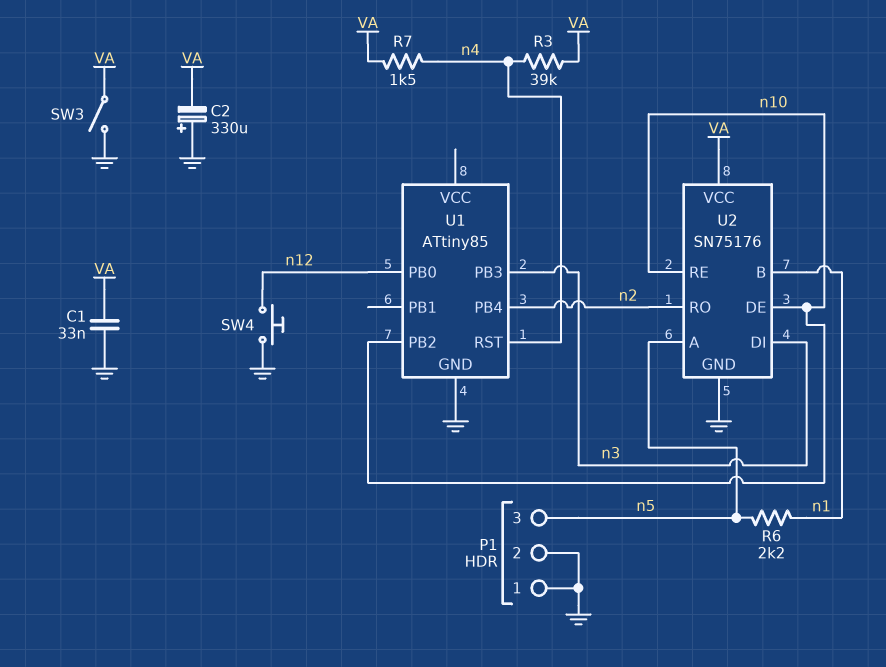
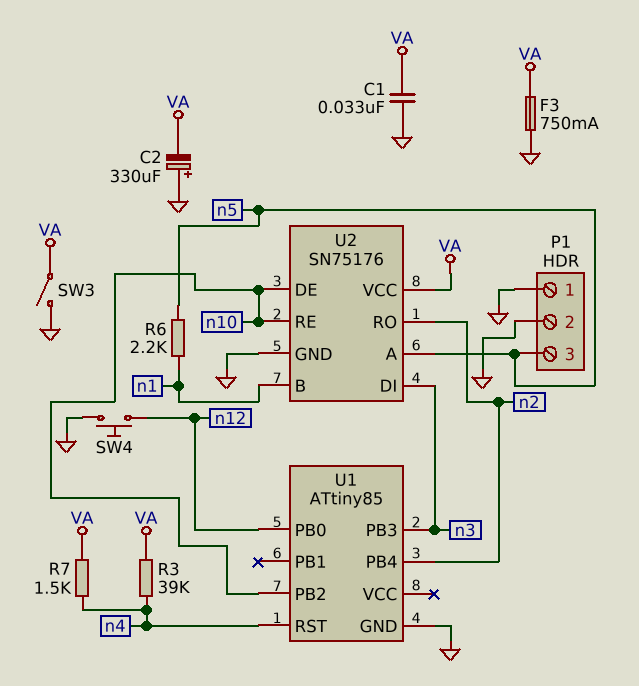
F3: none -> 750mA (GND, VA)

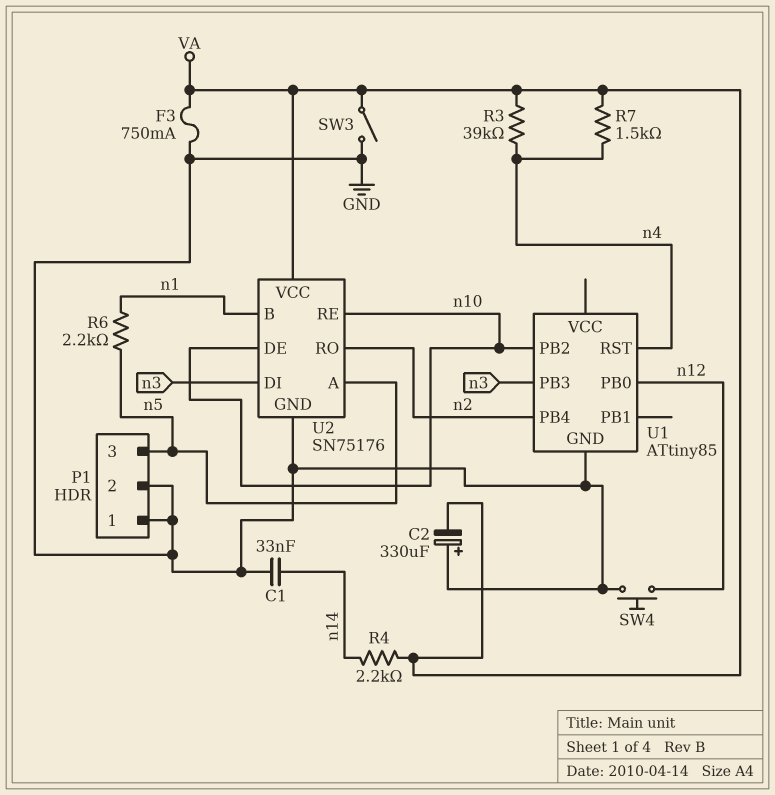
C1: 33nF (GND, VA) -> 33nF (GND, n14)
R4: none -> 2.2k (VA, n14)

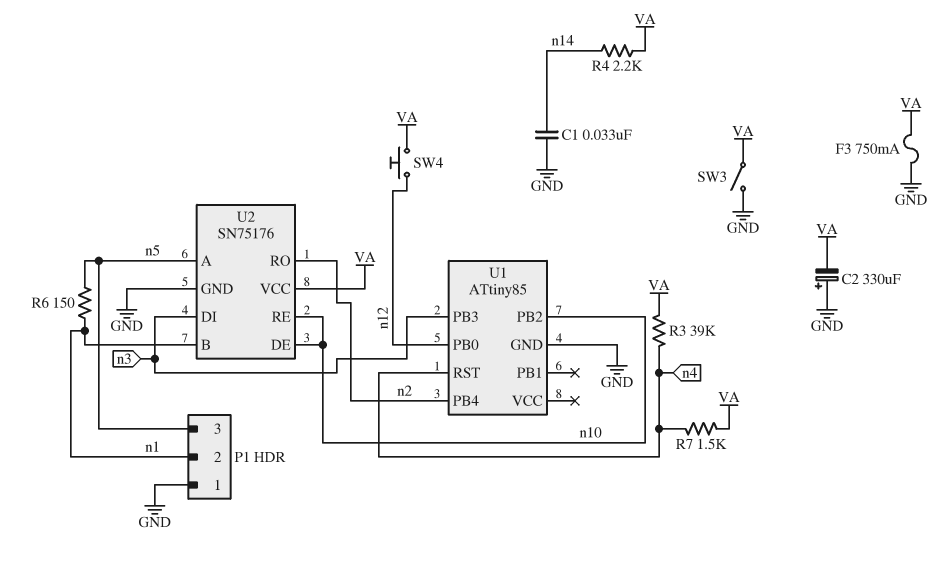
P1 pin 2: GND -> n1
R6: 2.2k (n1, n5) -> 150 (n1, n5)
SW4: button (GND, n12) -> button (VA, n12)

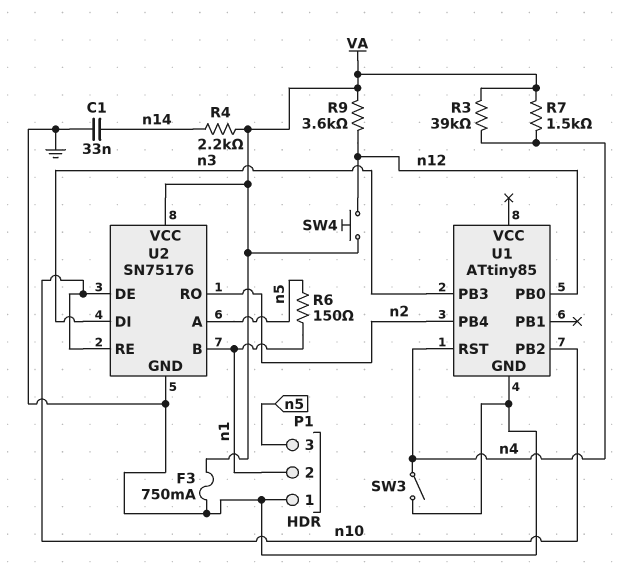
C2: 330uF (plus GND, minus VA) -> none
R9: none -> 3.6k (VA, n12)
SW3: switch (GND, VA) -> switch (GND, n4)

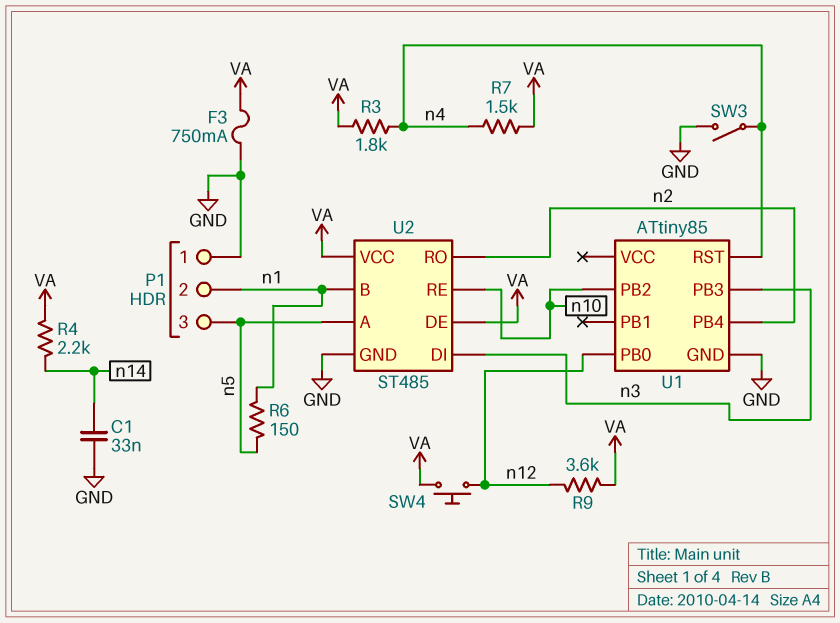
R3: 39k (VA, n4) -> 1.8k (VA, n4)
U2: SN75176 -> ST485
U2 pin DE: n10 -> VA

